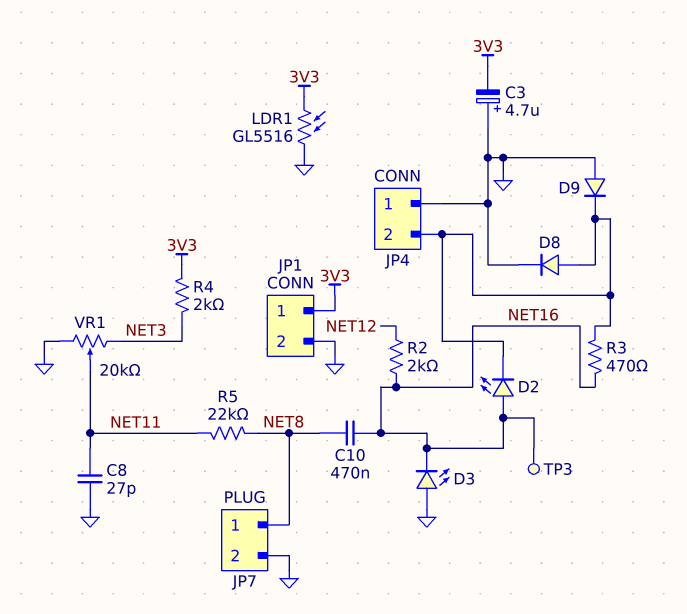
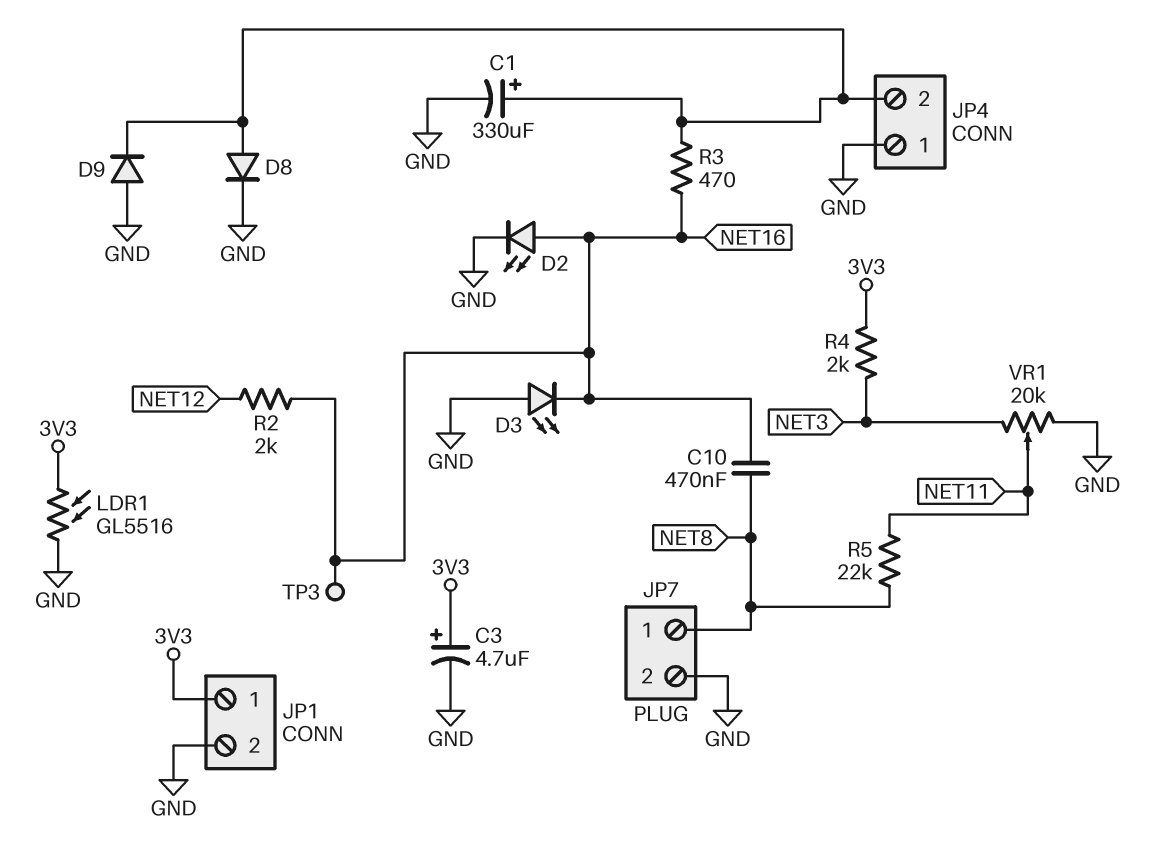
C1: none -> 330uF (plus JP4/2, minus GND)
C3: 4.7uF (plus GND, minus 3V3) -> 4.7uF (plus 3V3, minus GND)
C8: 27pF (GND, NET11) -> none
D2: LED (A NET16, K JP4/2) -> LED (A NET16, K GND)

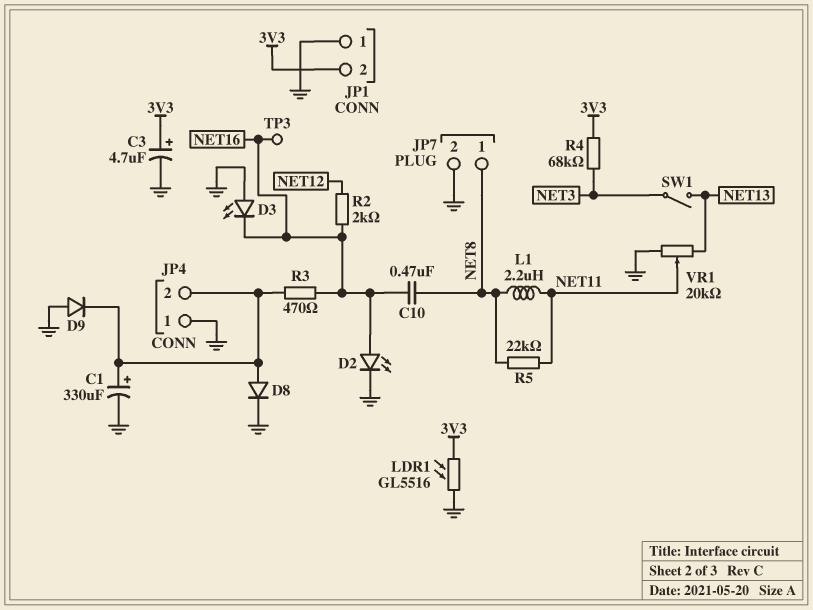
JP1 pin 1: 3V3 -> GND
JP1 pin 2: GND -> 3V3
L1: none -> 2.2uH (NET8, NET11)
R4: 2k (3V3, NET3) -> 68k (3V3, NET3)
SW1: none -> switch (NET3, NET13)
VR1: 20k (GND, NET3, wiper NET11) -> 20k (GND, NET13, wiper NET11)

